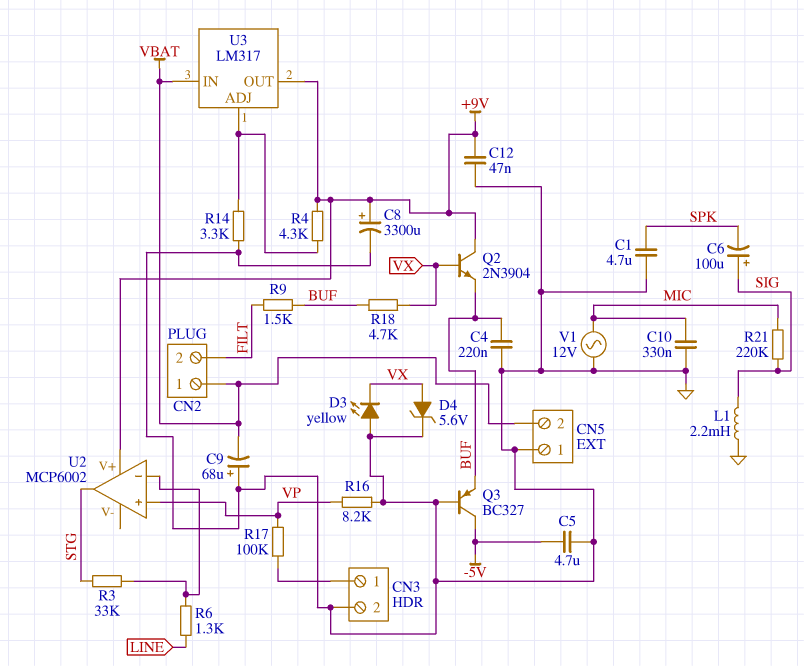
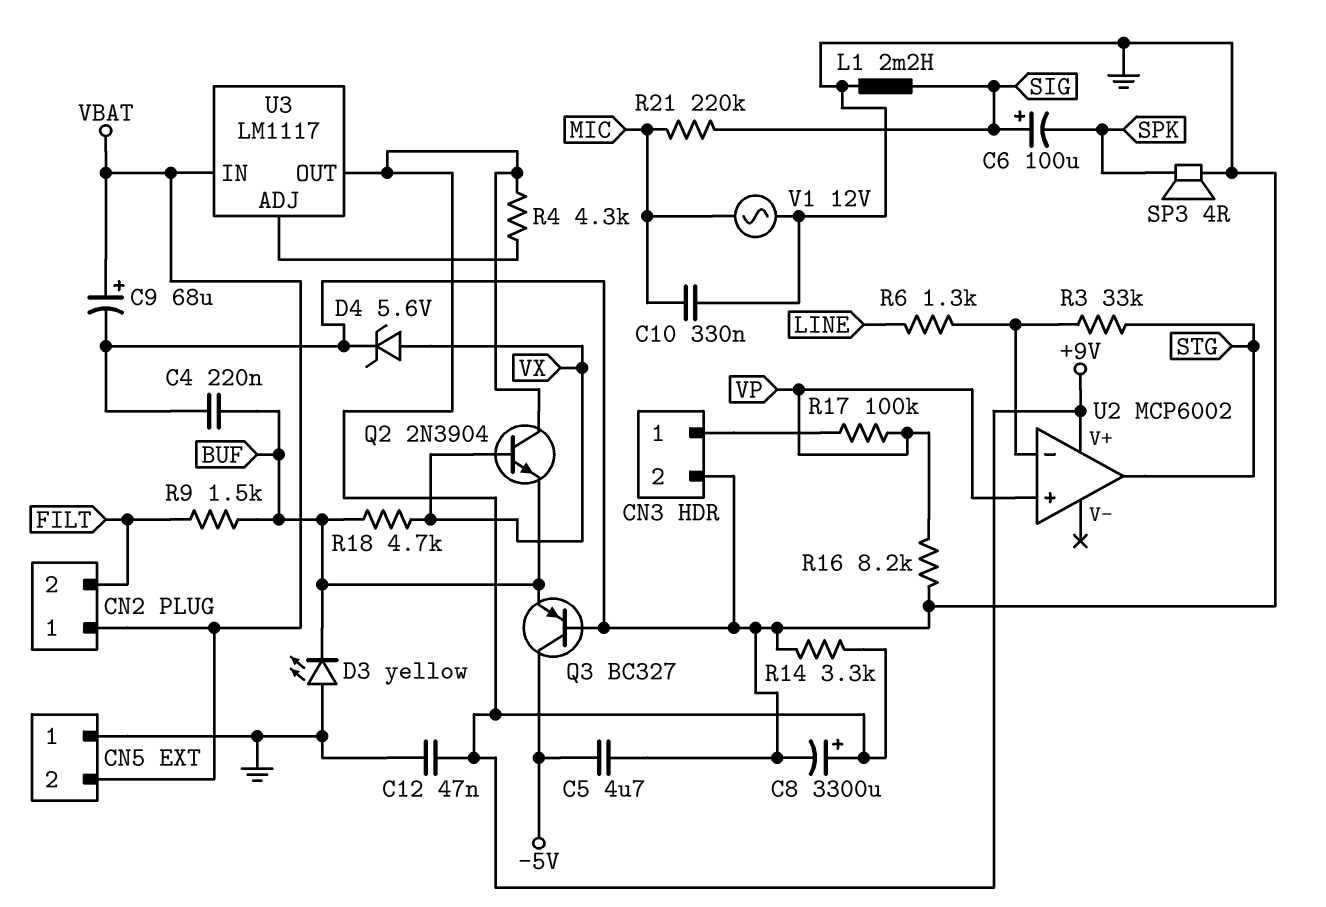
C1: 4.7uF (GND, SPK) -> none
C9: 68uF (plus GND, minus VBAT) -> 68uF (plus VBAT, minus GND)
D3: LED yellow (A GND, K VX) -> LED yellow (A GND, K BUF)
R14: 3.3k (GND, U3/ADJ) -> 3.3k (+9V, GND)
SP3: none -> speaker 4R (GND, SPK)
U3: LM317 -> LM1117

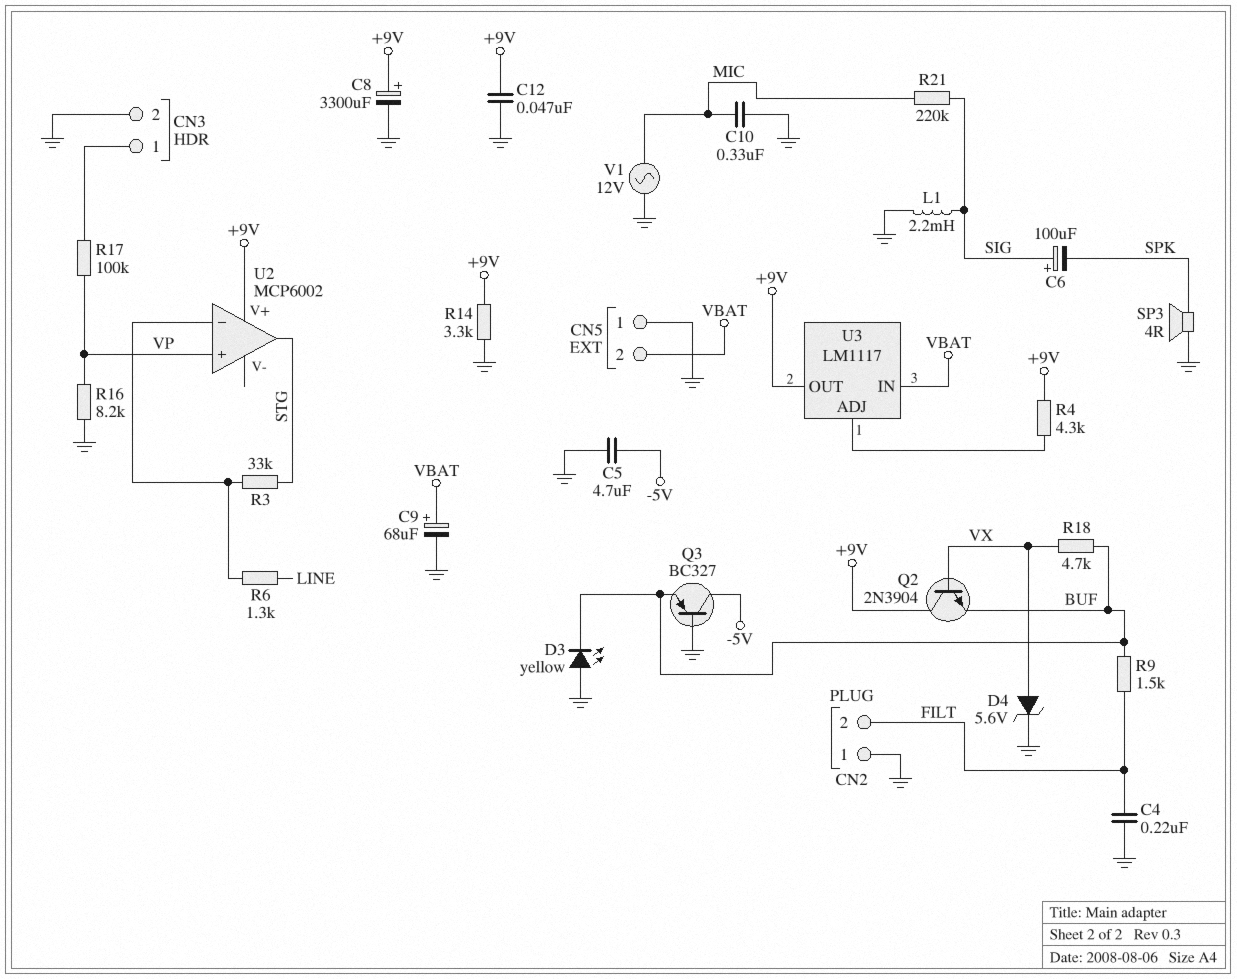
C4: 220nF (BUF, GND) -> 220nF (FILT, GND)
CN2 pin 1: VBAT -> GND

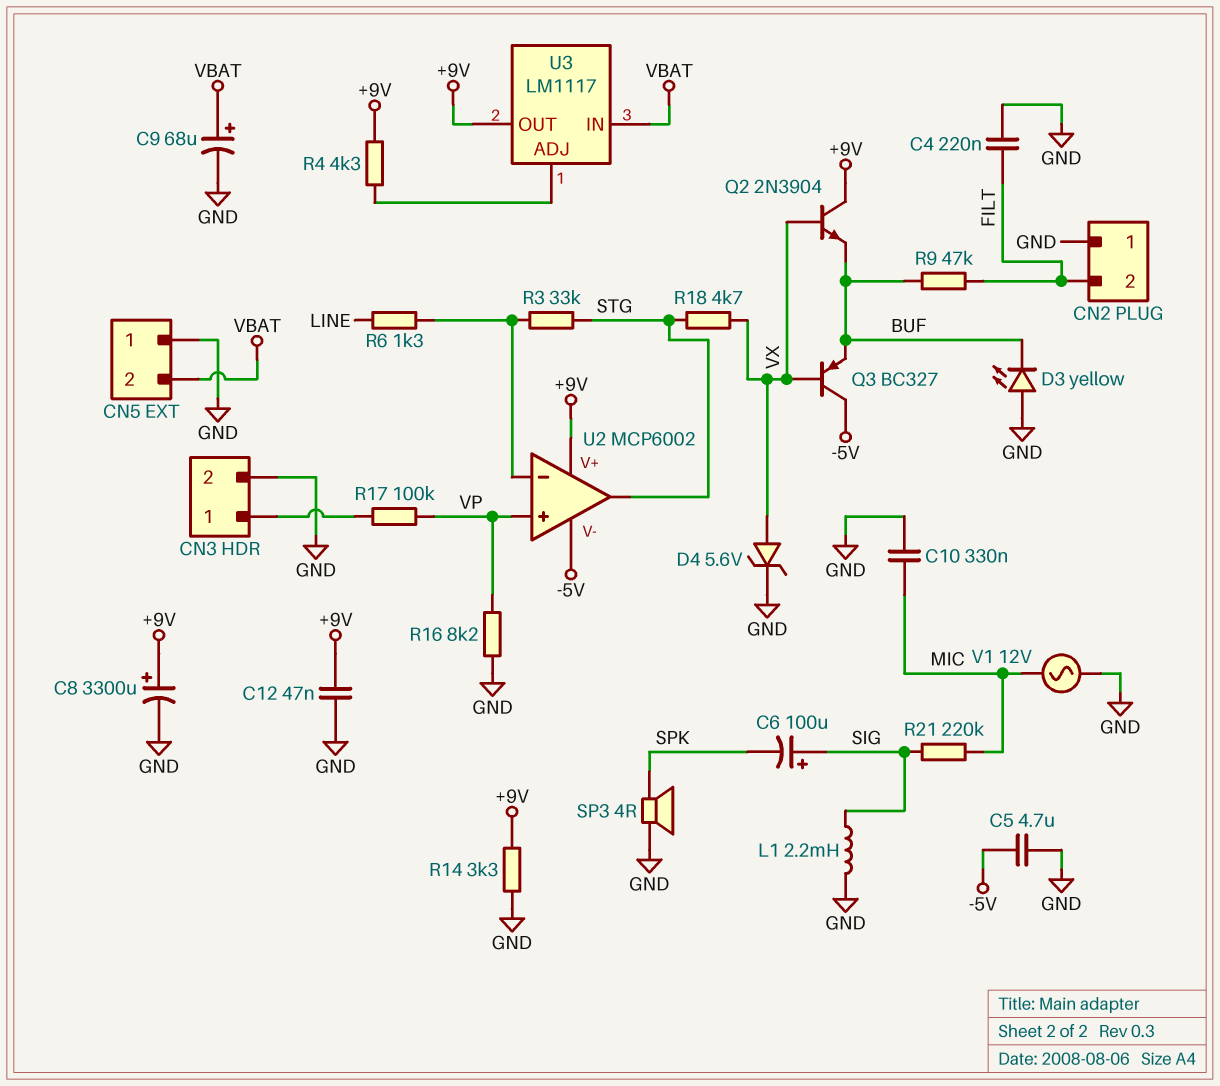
Q3: PNP BC327 (B GND, C -5V, E BUF) -> PNP BC327 (B VX, C -5V, E BUF)
R9: 1.5k (BUF, FILT) -> 47k (BUF, FILT)
R18: 4.7k (BUF, VX) -> 4.7k (STG, VX)
U2 pin V-: none -> -5V

